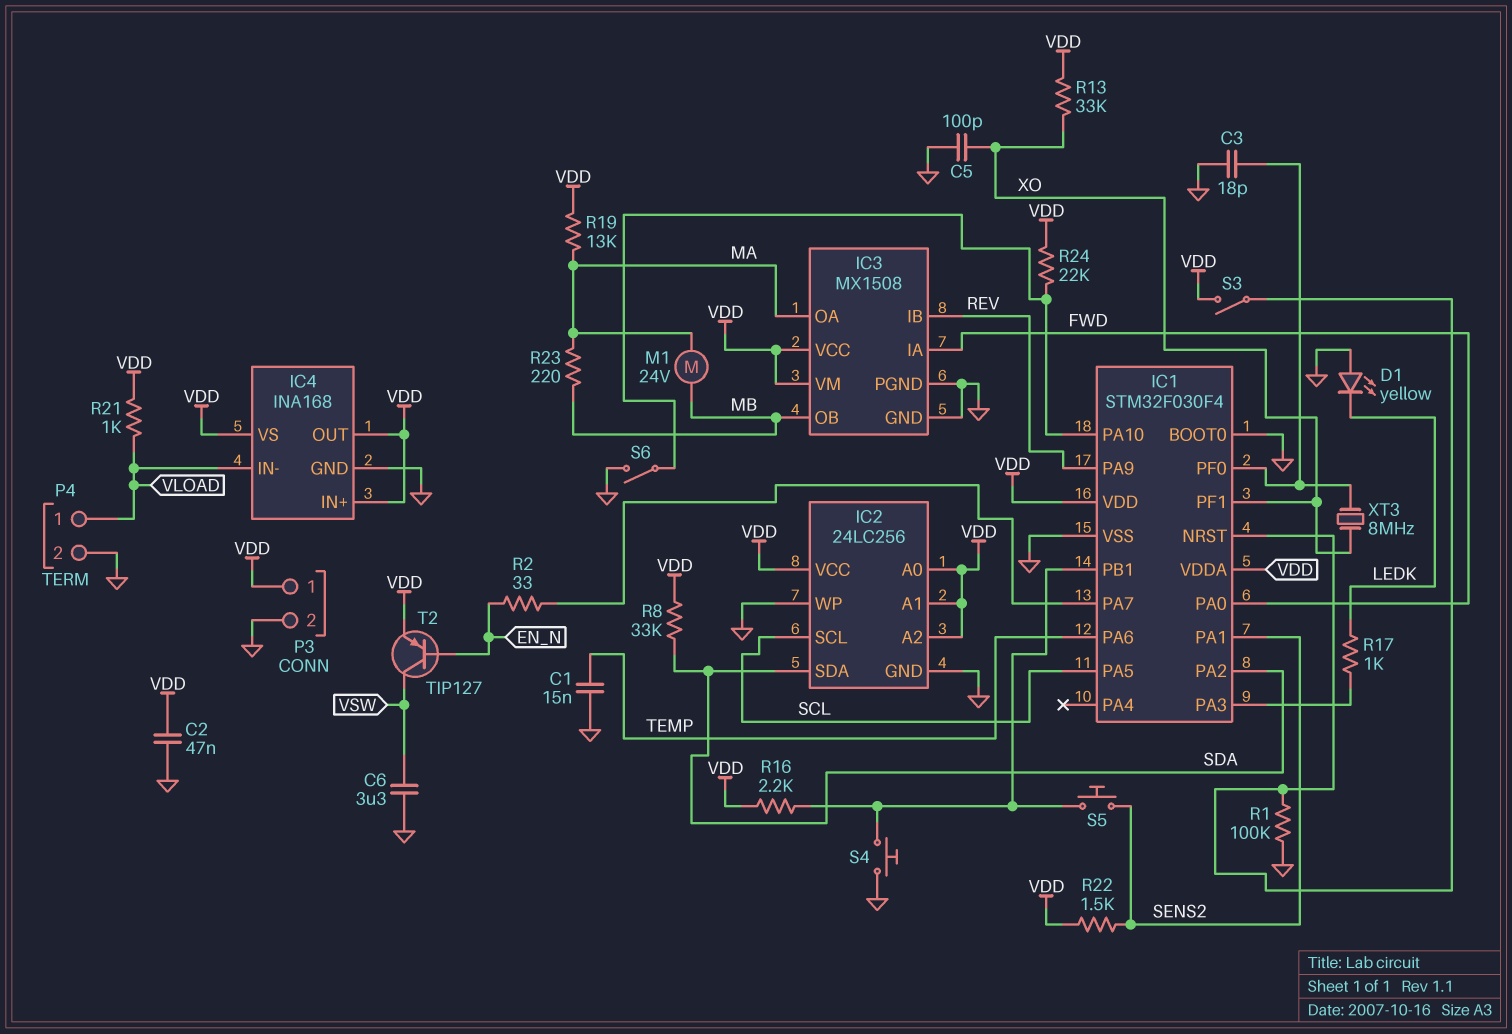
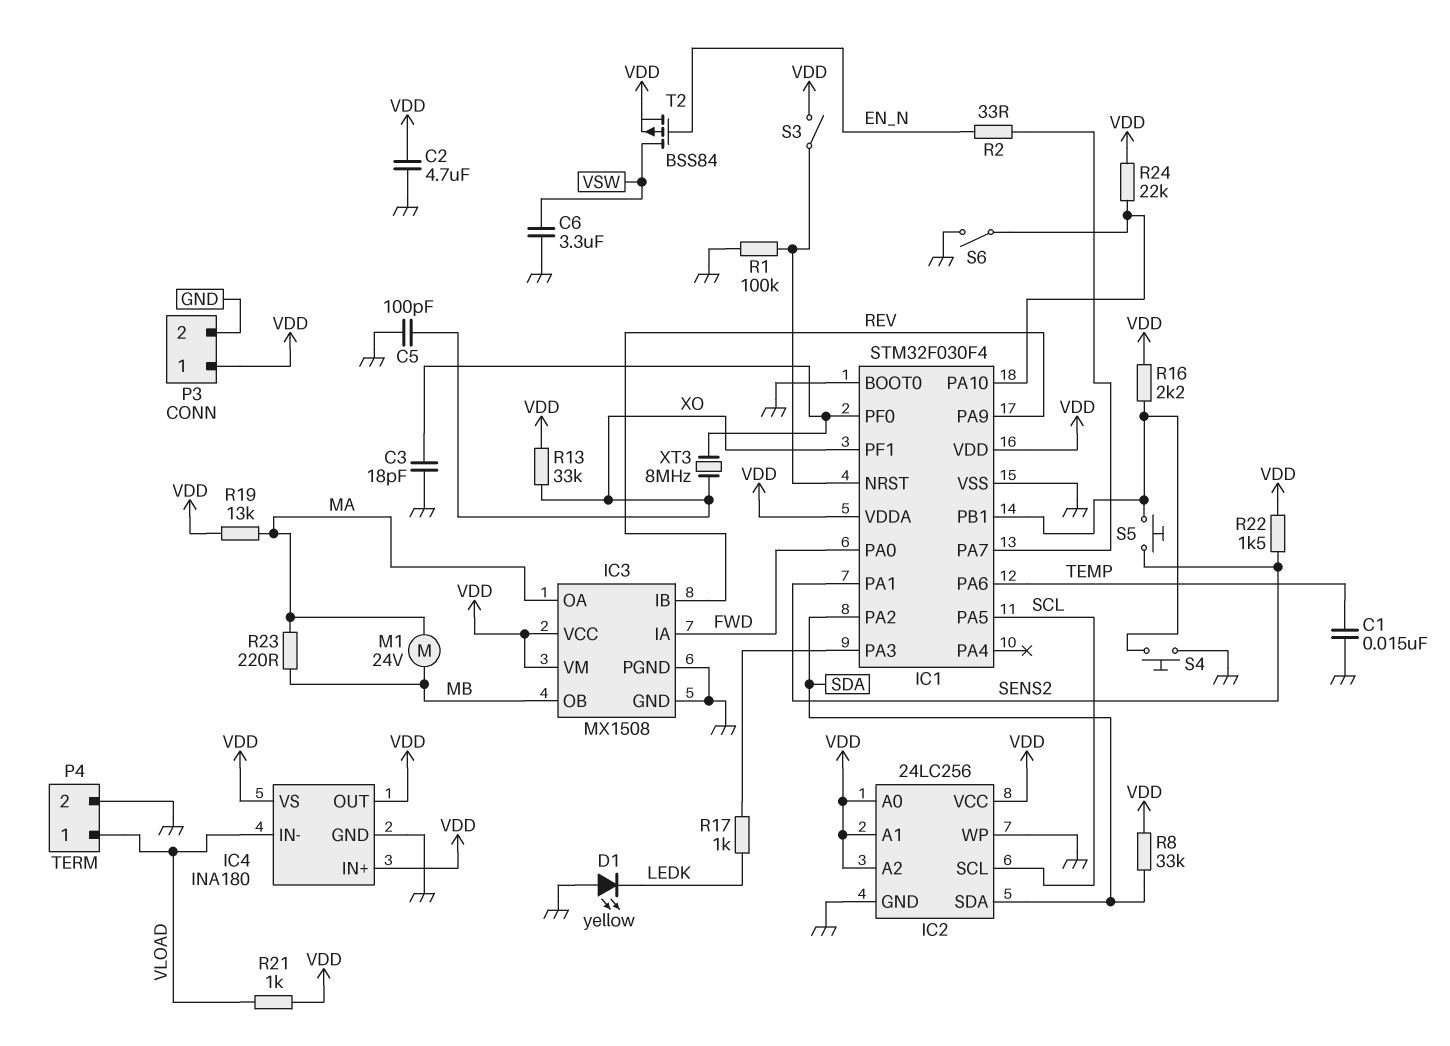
C2: 47nF (GND, VDD) -> 4.7uF (GND, VDD)
IC4: INA168 -> INA180
T2: PNP TIP127 (B EN_N, C VSW, E VDD) -> PMOS BSS84 (G EN_N, D VSW, S VDD)

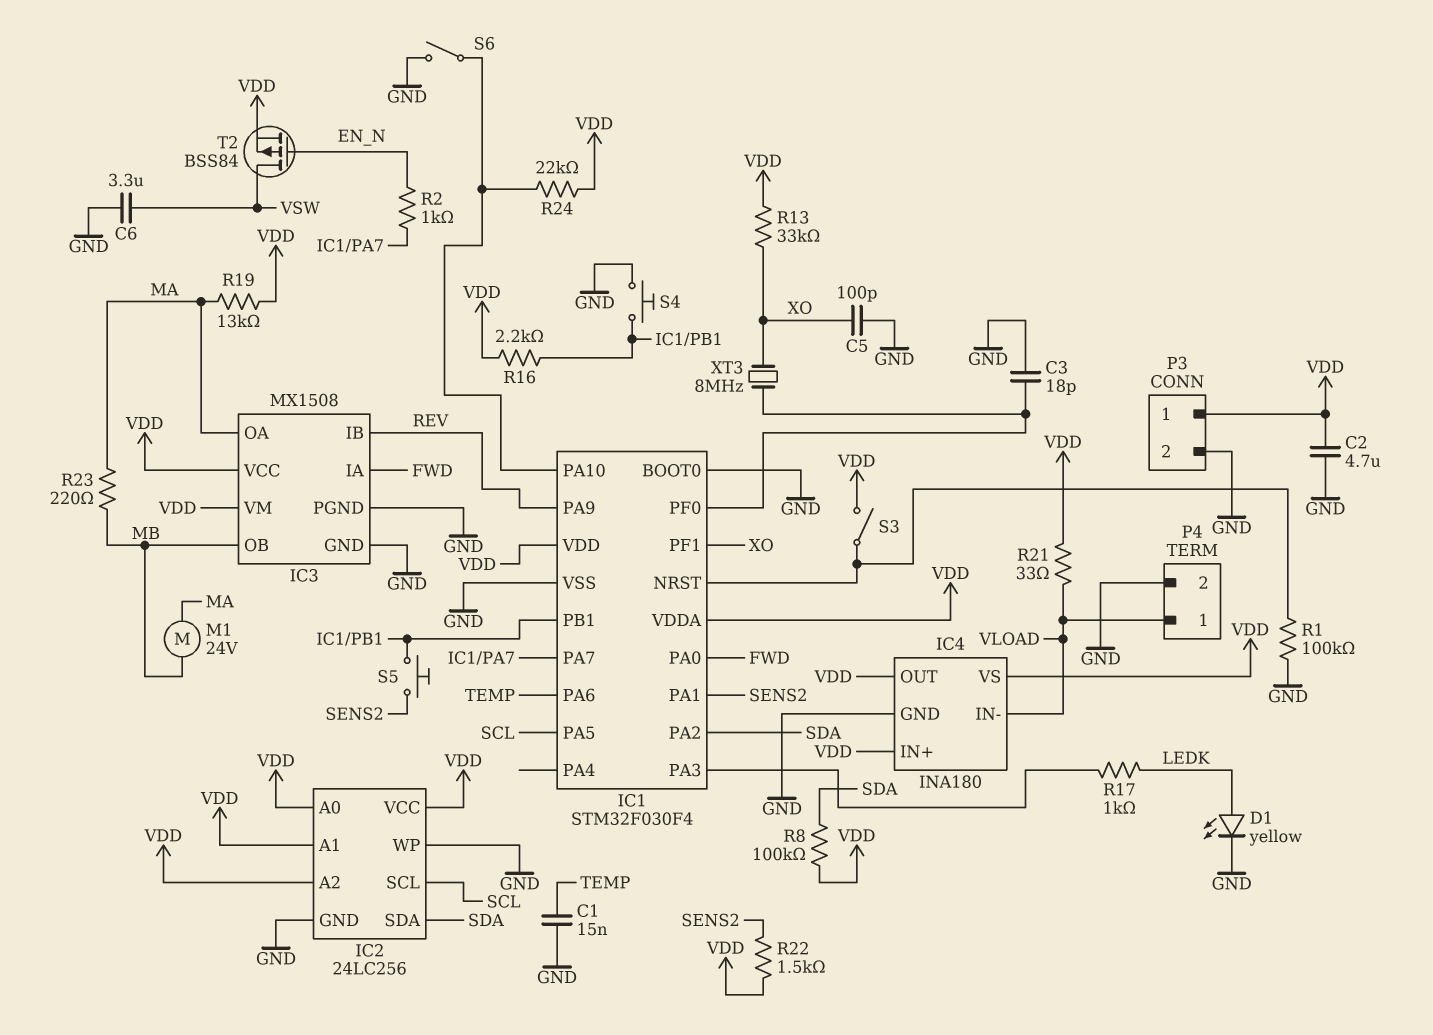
D1: LED yellow (A GND, K LEDK) -> LED yellow (A LEDK, K GND)
R2: 33 (EN_N, IC1/PA7) -> 1k (EN_N, IC1/PA7)
R8: 33k (SDA, VDD) -> 100k (SDA, VDD)
R21: 1k (VDD, VLOAD) -> 33 (VDD, VLOAD)

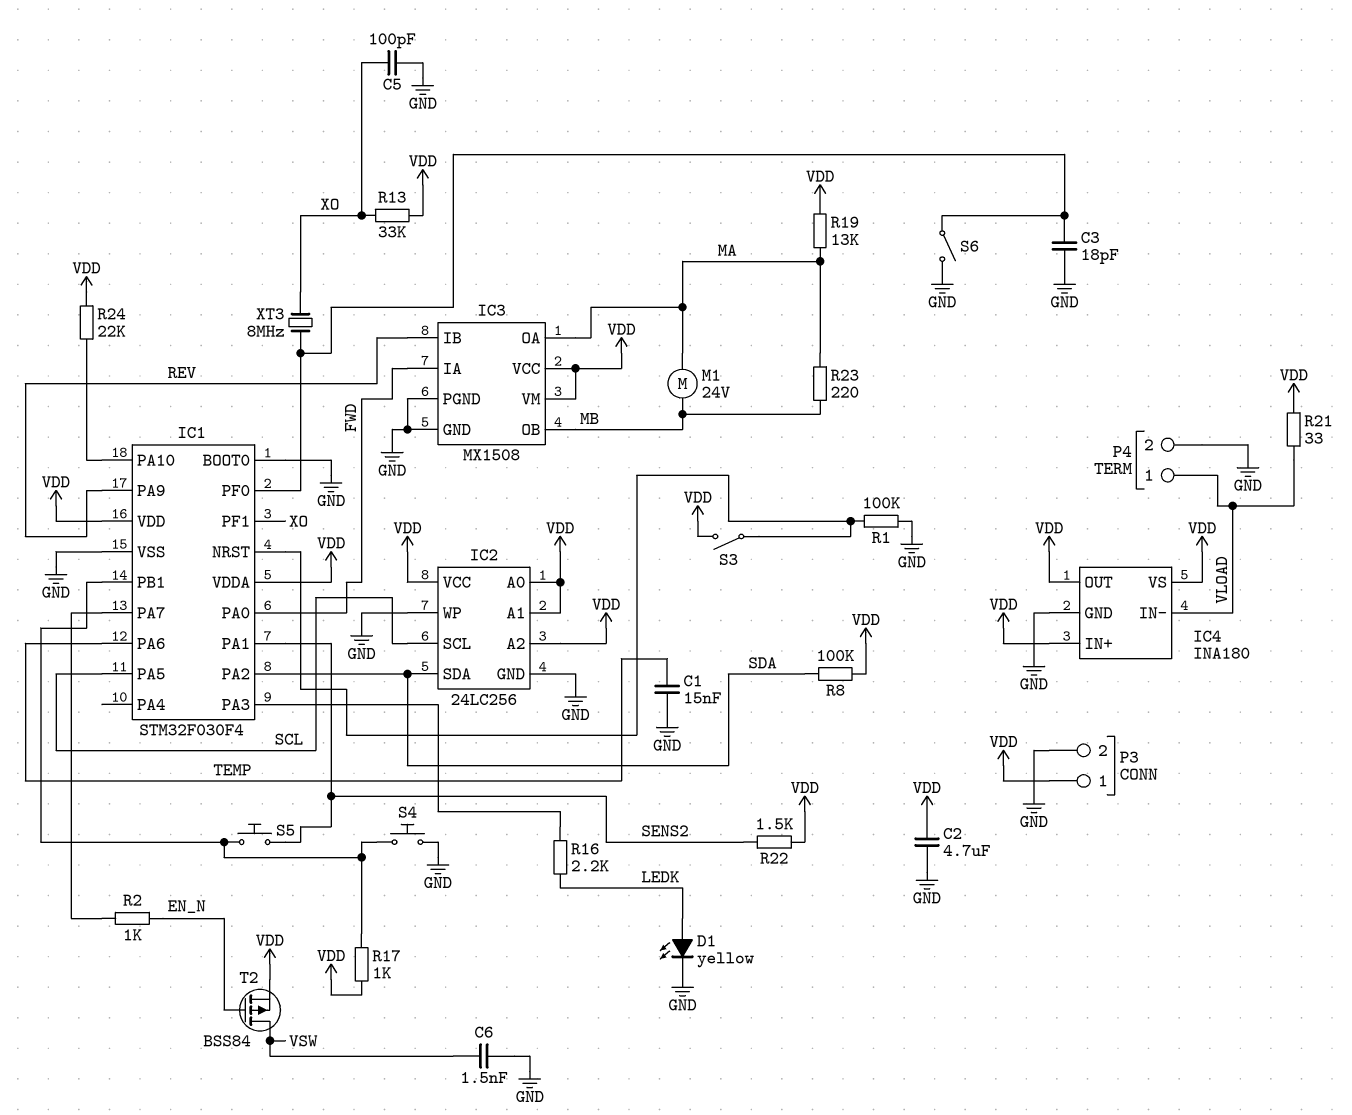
C6: 3.3uF (GND, VSW) -> 1.5nF (GND, VSW)
R16: 2.2k (IC1/PB1, VDD) -> 2.2k (IC1/PA3, LEDK)
R17: 1k (IC1/PA3, LEDK) -> 1k (IC1/PB1, VDD)
S6: switch (GND, IC1/PA10) -> switch (GND, IC1/PF0)

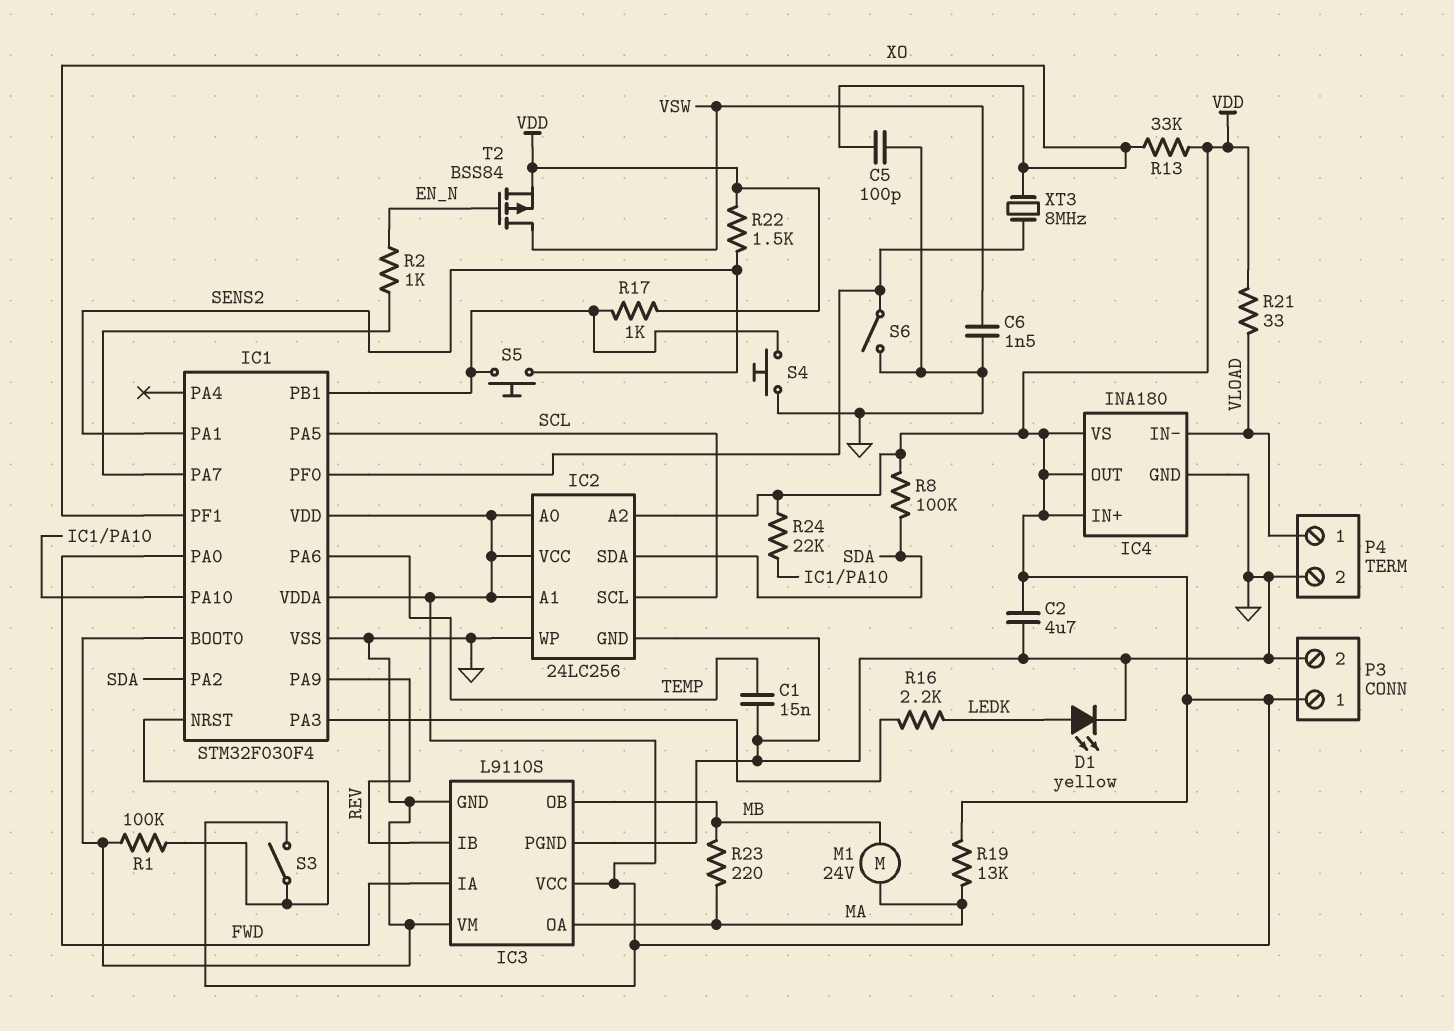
C3: 18pF (GND, IC1/PF0) -> none
IC3: MX1508 -> L9110S
IC3 pin VM: VDD -> GND

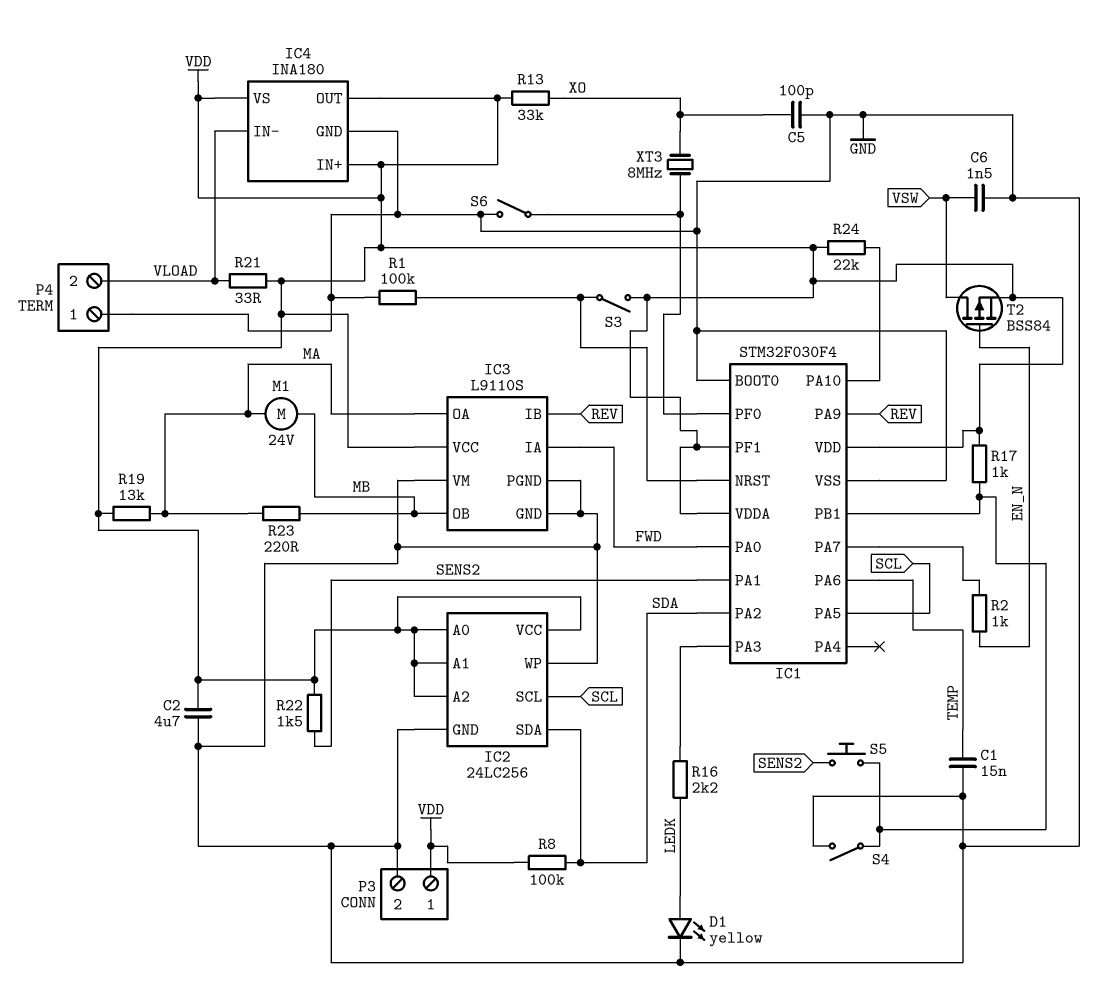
IC1 pin PF1: XO -> VDD
P4 pin 1: VLOAD -> GND
P4 pin 2: GND -> VLOAD
S4: button (GND, IC1/PB1) -> switch (GND, IC1/PB1)

